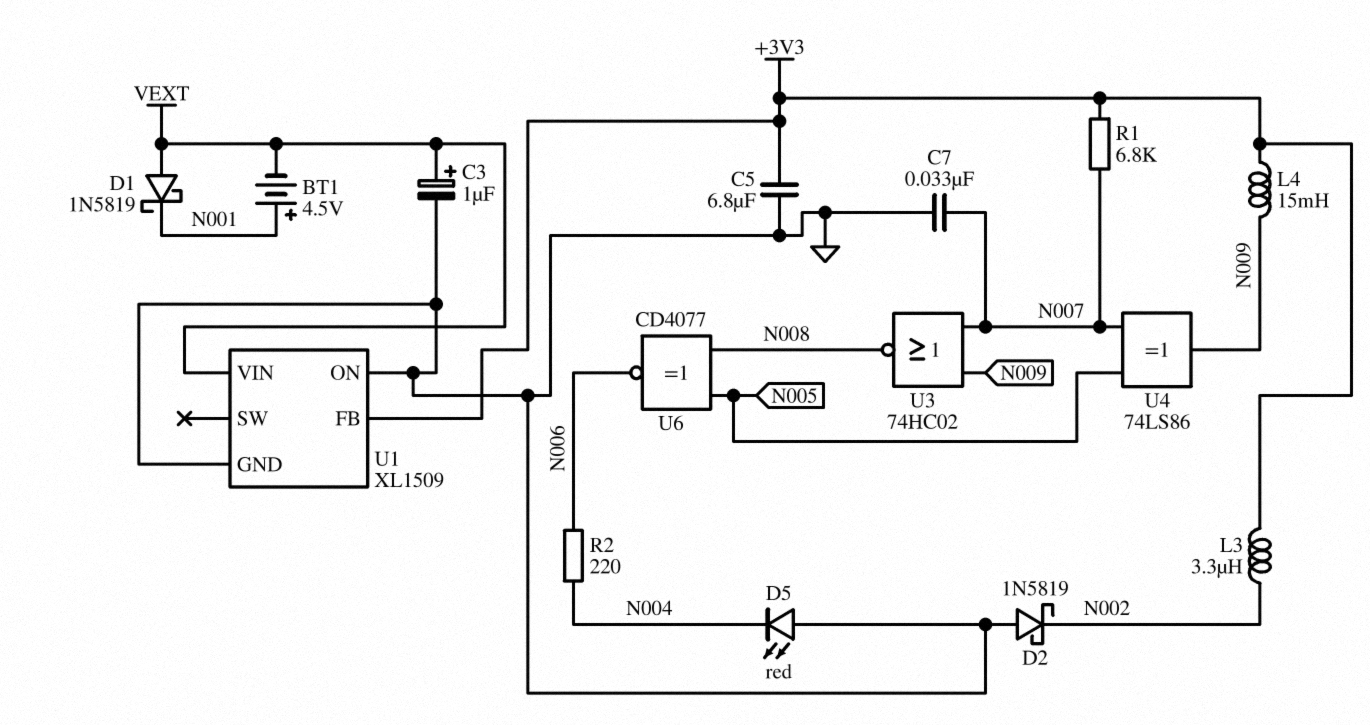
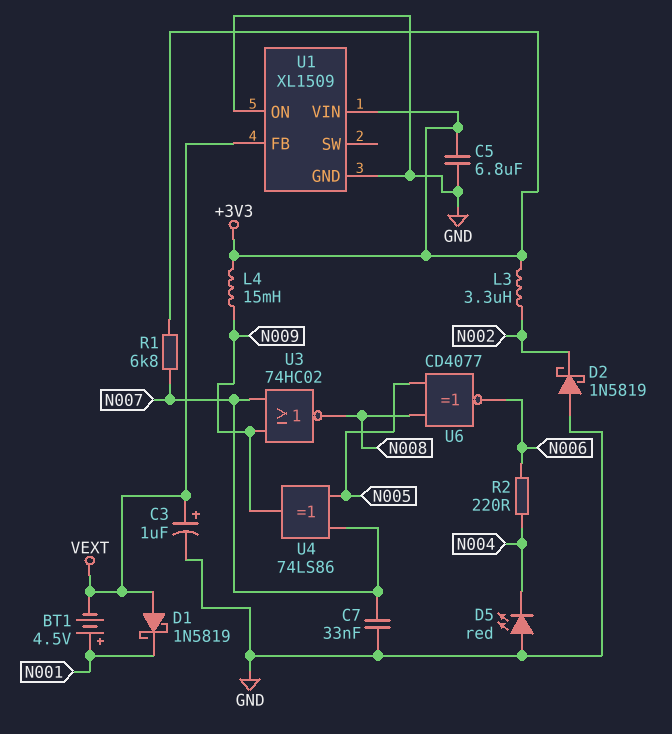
U1 pin FB: +3V3 -> VEXT
U1 pin VIN: VEXT -> +3V3

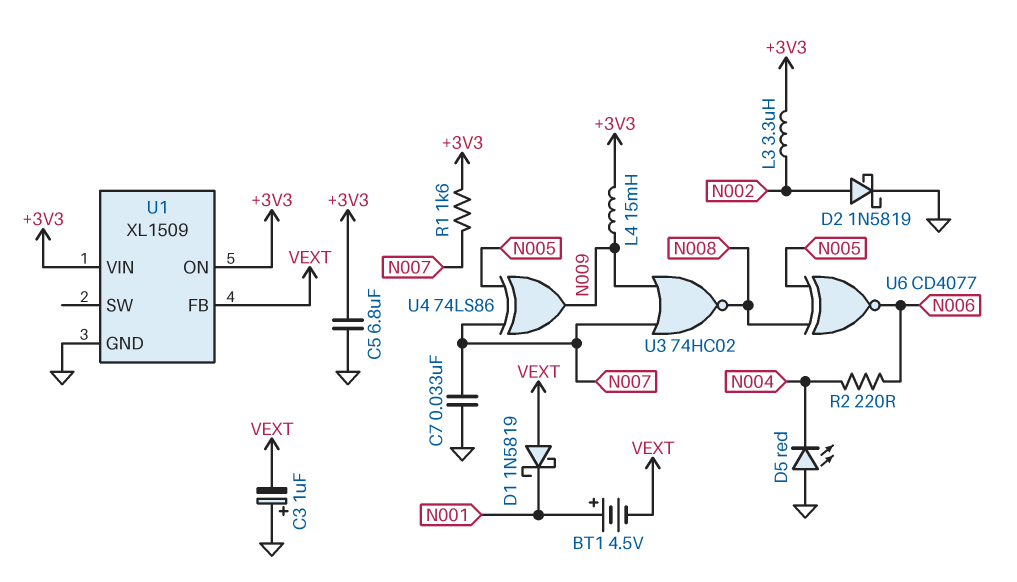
C3: 1uF (plus VEXT, minus GND) -> 1uF (plus GND, minus VEXT)
D2: schottky 1N5819 (A GND, K N002) -> schottky 1N5819 (A N002, K GND)
R1: 6.8k (+3V3, N007) -> 1.6k (+3V3, N007)
U1 pin ON: GND -> +3V3

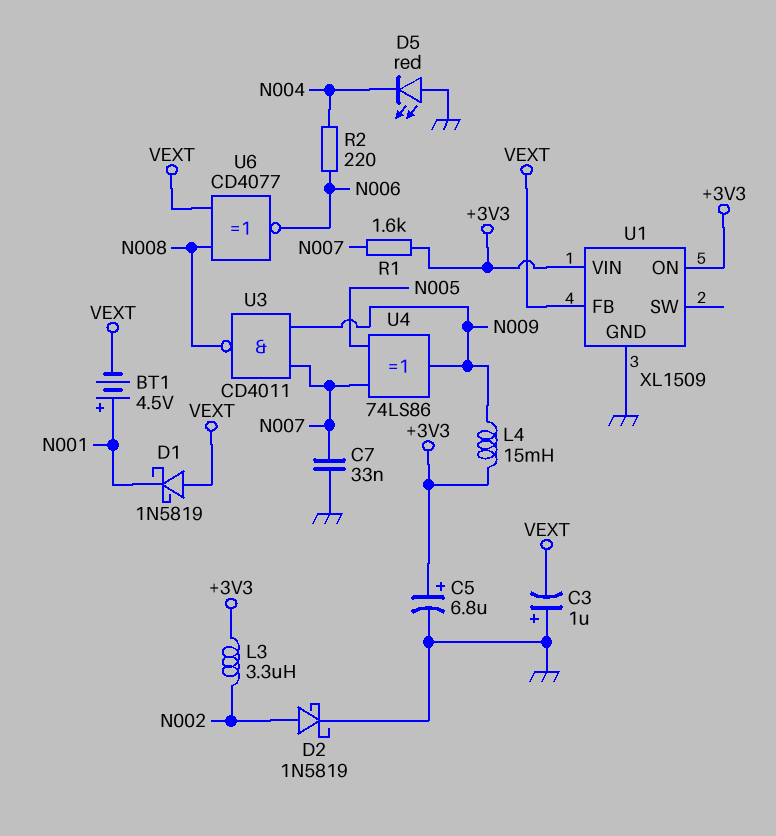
C5: 6.8uF (+3V3, GND) -> 6.8uF (plus +3V3, minus GND)
U3: NOR 74HC02 (in N007, in N009, out N008) -> NAND CD4011 (in N007, in N009, out N008)
U6: XNOR CD4077 (in N005, in N008, out N006) -> XNOR CD4077 (in N008, in VEXT, out N006)

